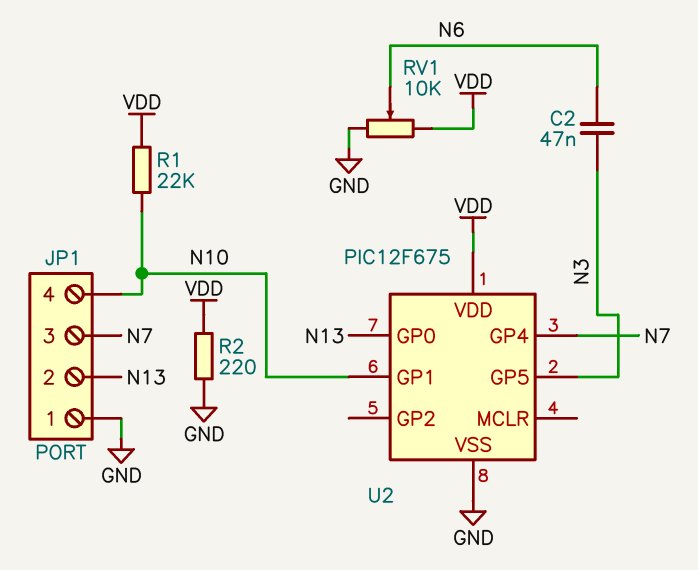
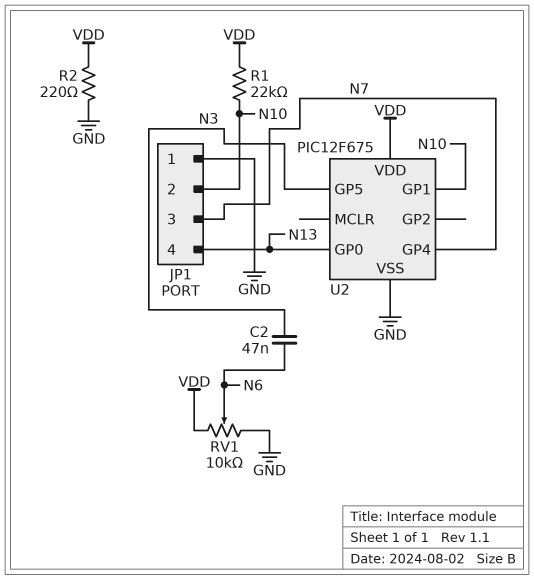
JP1 pin 2: N13 -> N10
JP1 pin 4: N10 -> N13

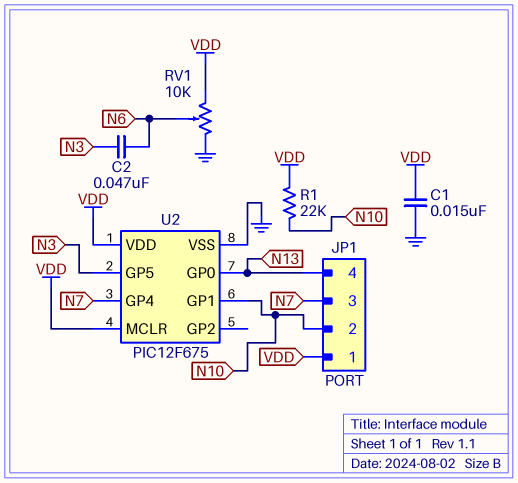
C1: none -> 15nF (GND, VDD)
JP1 pin 1: GND -> VDD
R2: 220 (GND, VDD) -> none
U2 pin MCLR: none -> VDD

